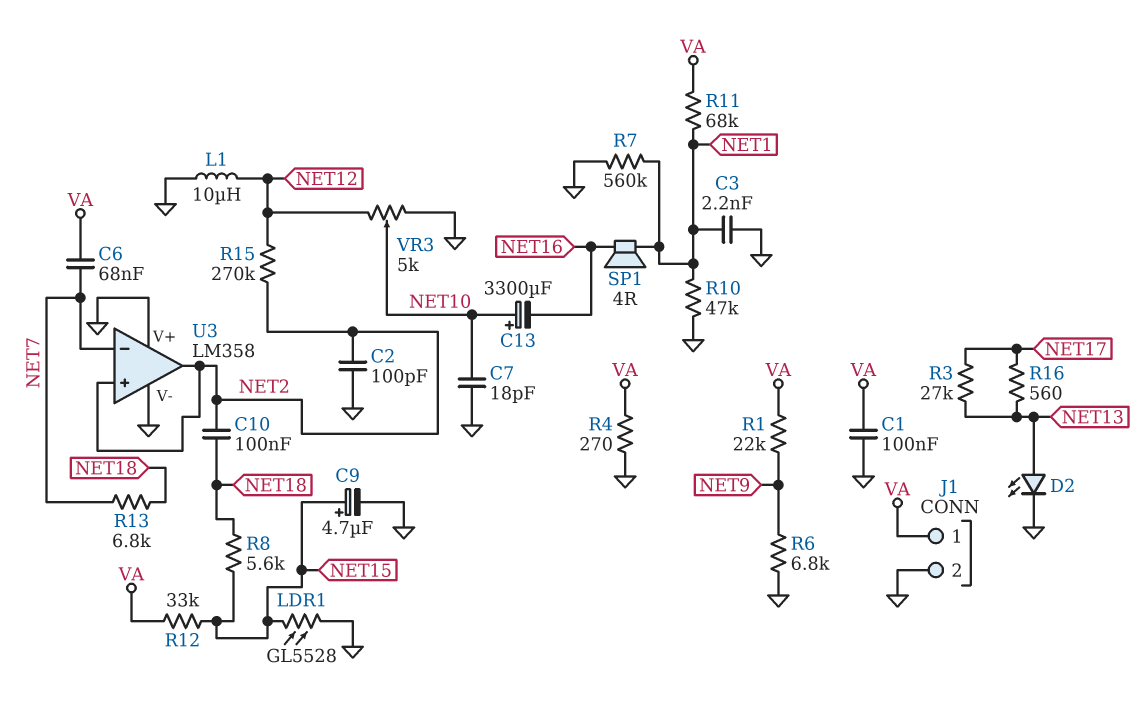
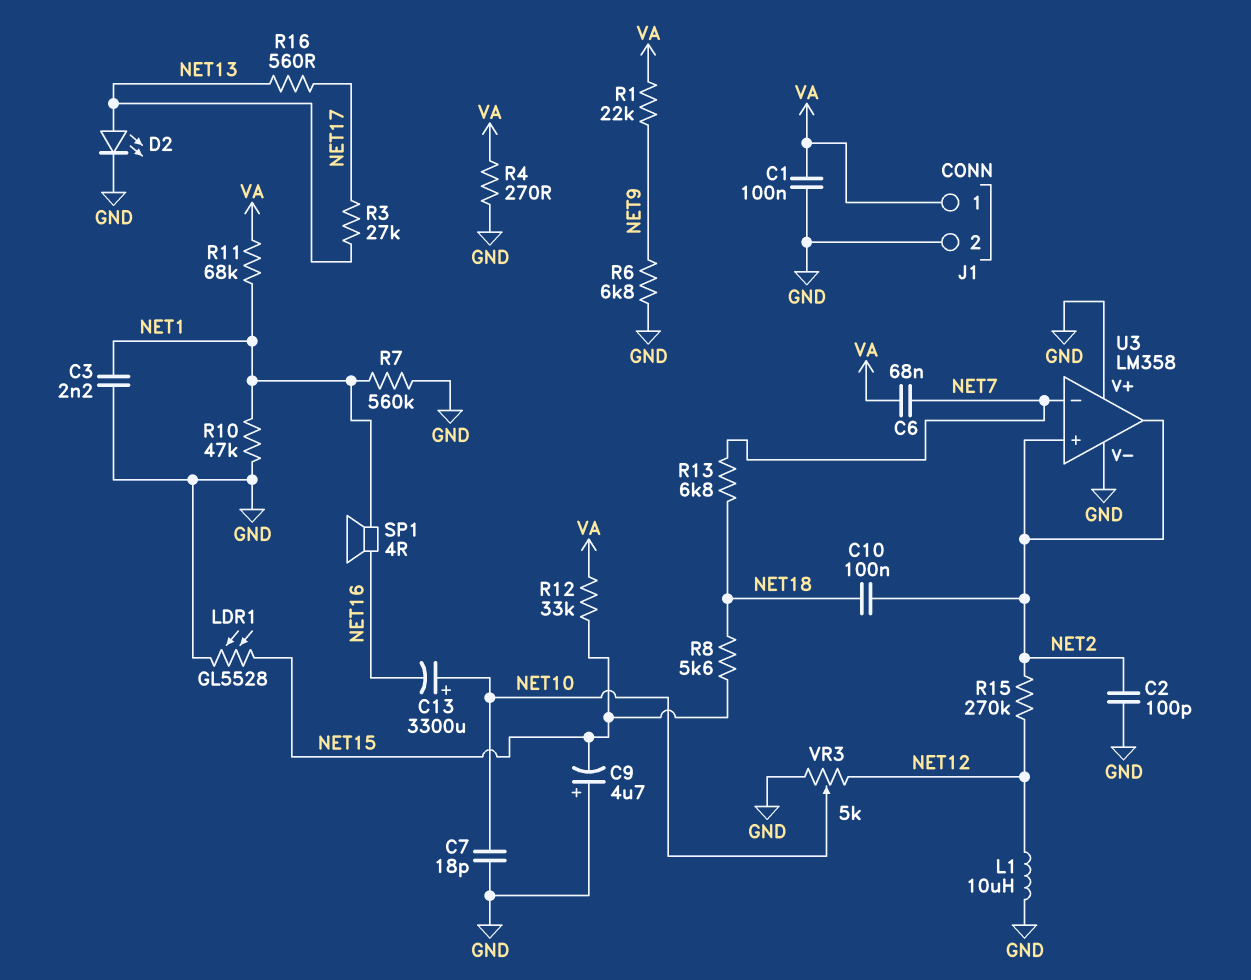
C9: 4.7uF (plus NET15, minus GND) -> 4.7uF (plus GND, minus NET15)

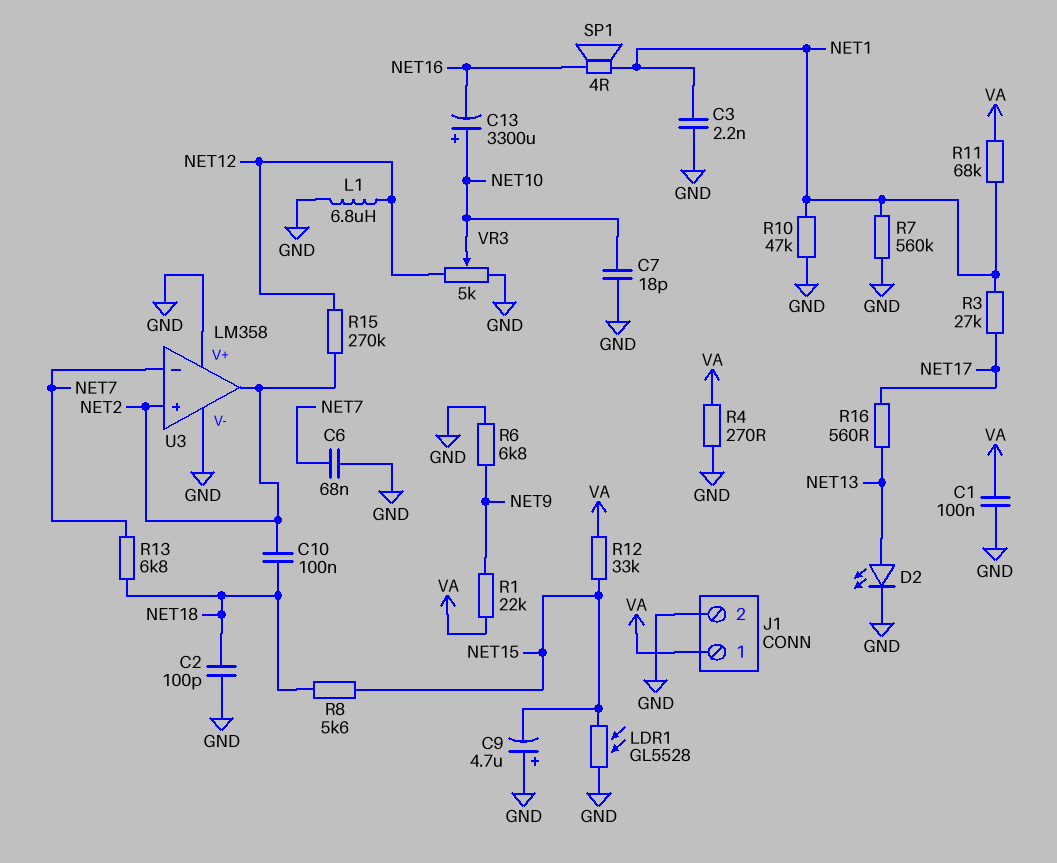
C2: 100pF (GND, NET2) -> 100pF (GND, NET18)
C6: 68nF (NET7, VA) -> 68nF (GND, NET7)
L1: 10uH (GND, NET12) -> 6.8uH (GND, NET12)
R3: 27k (NET13, NET17) -> 27k (NET1, NET17)

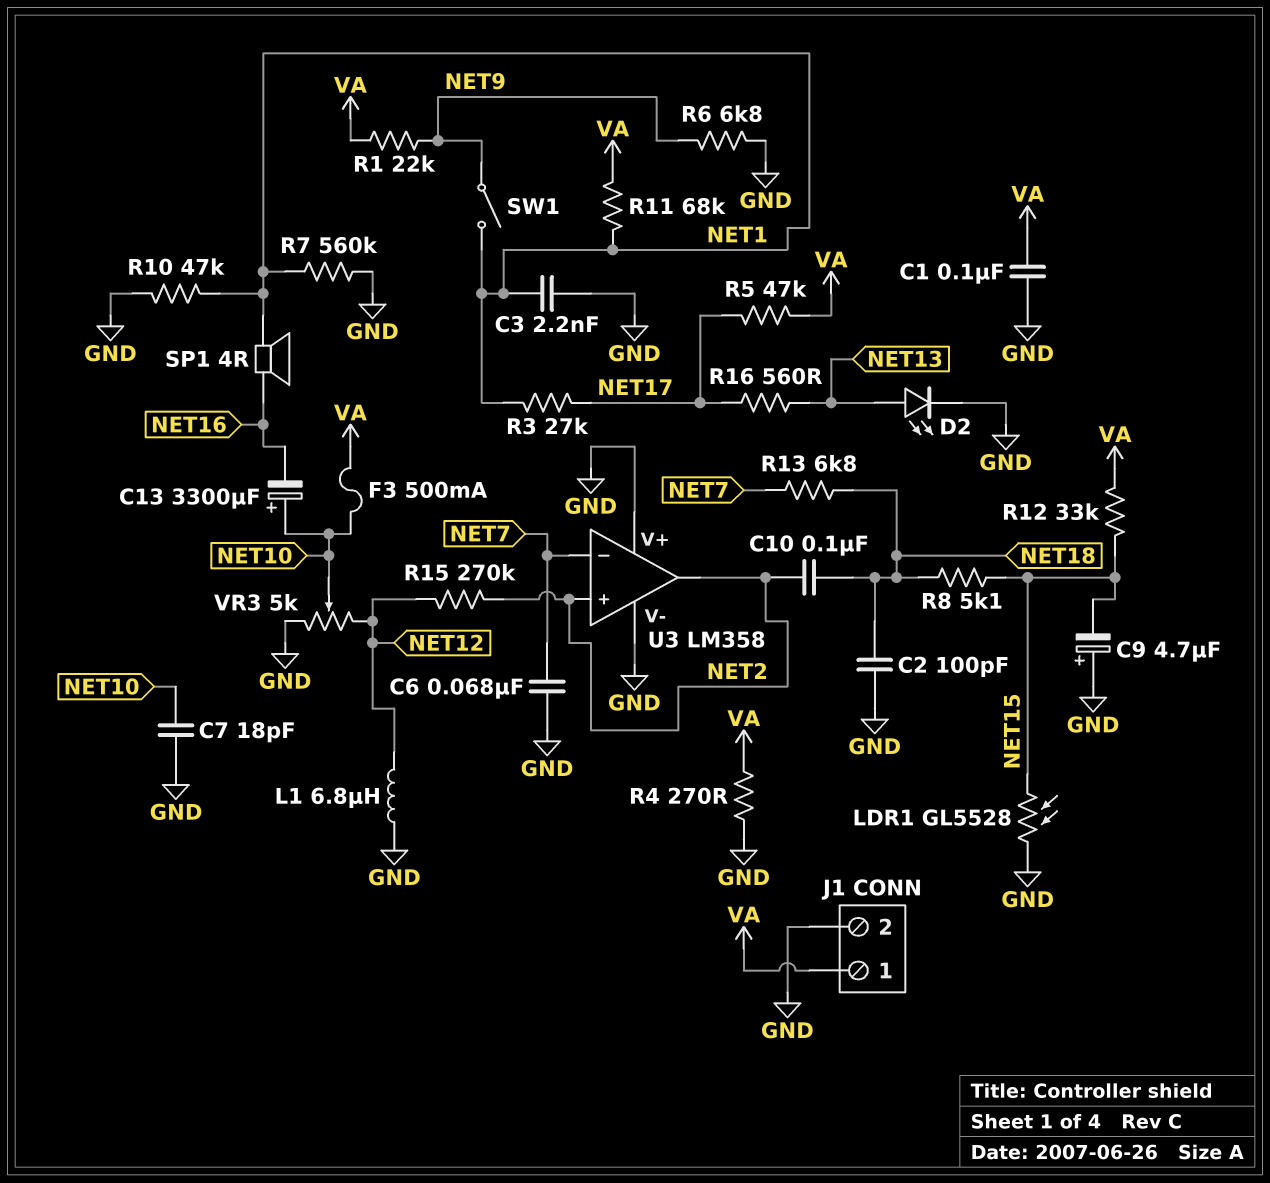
F3: none -> 500mA (NET10, VA)
R5: none -> 47k (NET17, VA)
R8: 5.6k (NET15, NET18) -> 5.1k (NET15, NET18)
SW1: none -> switch (NET1, NET9)

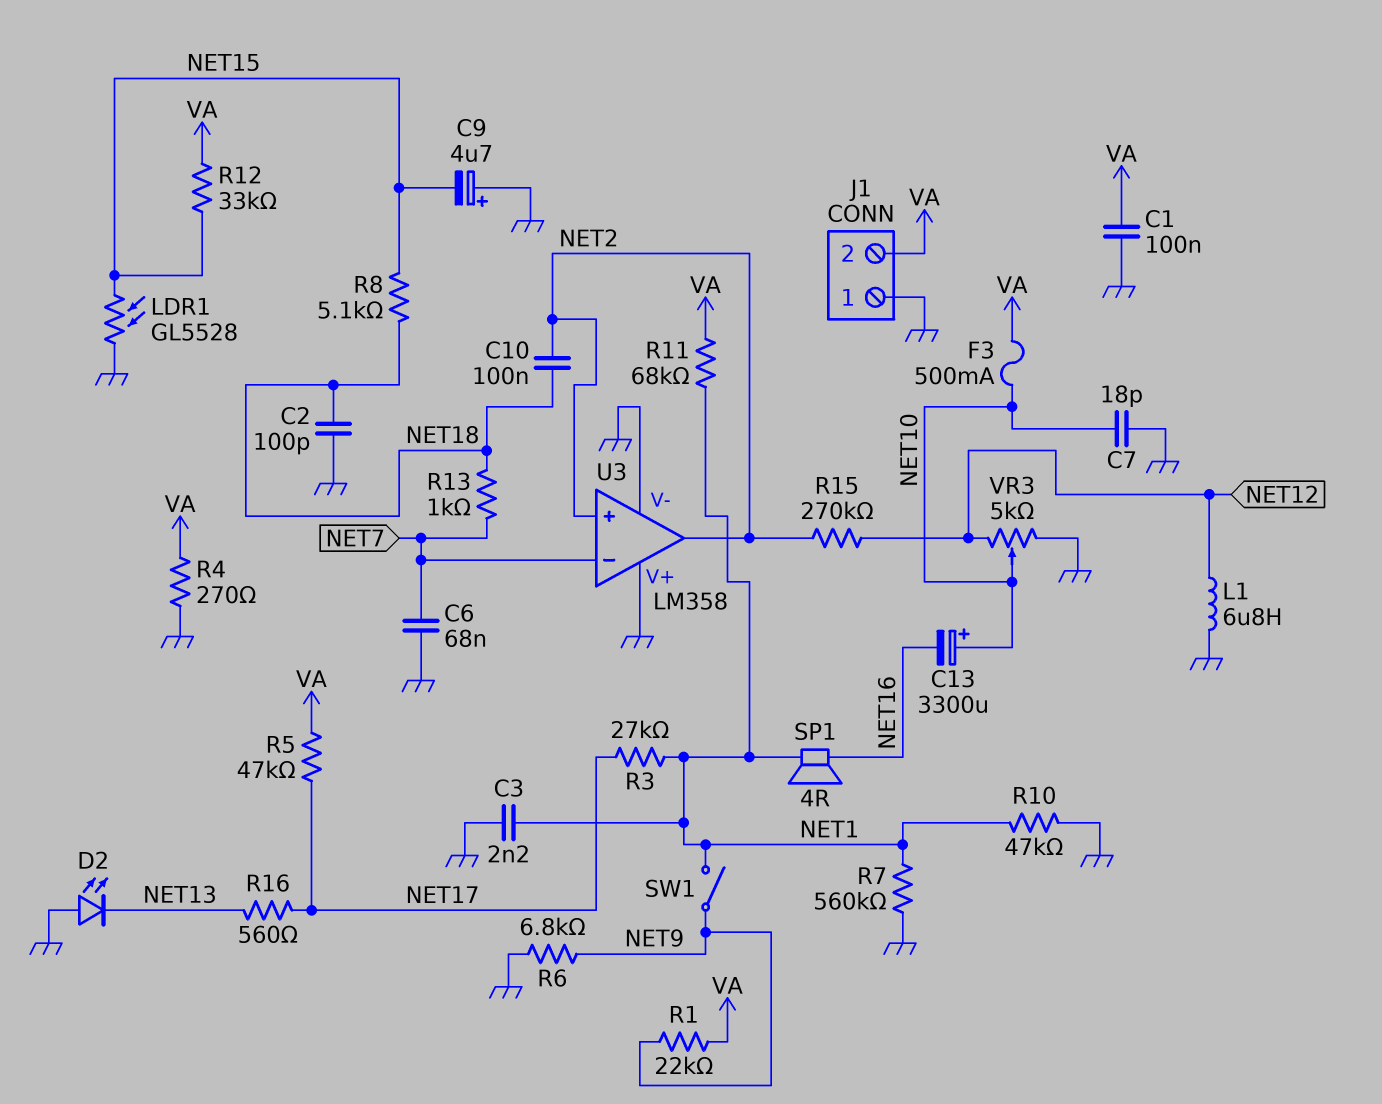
D2: LED (A NET13, K GND) -> LED (A GND, K NET13)
J1 pin 1: VA -> GND
J1 pin 2: GND -> VA
R13: 6.8k (NET7, NET18) -> 1k (NET7, NET18)

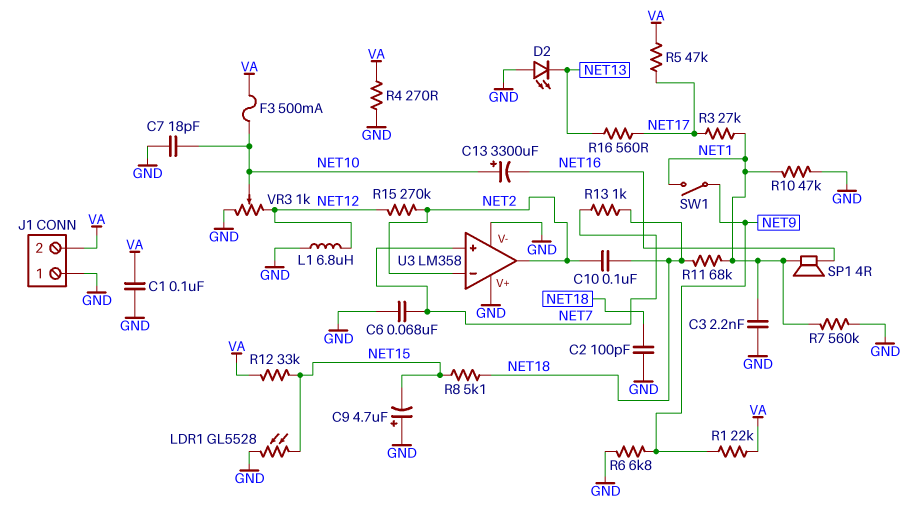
R11: 68k (NET1, VA) -> 68k (NET1, NET18)
U3 pin in+: NET2 -> NET7
U3 pin in-: NET7 -> NET2
VR3: 5k (GND, NET12, wiper NET10) -> 1k (GND, NET12, wiper NET10)

